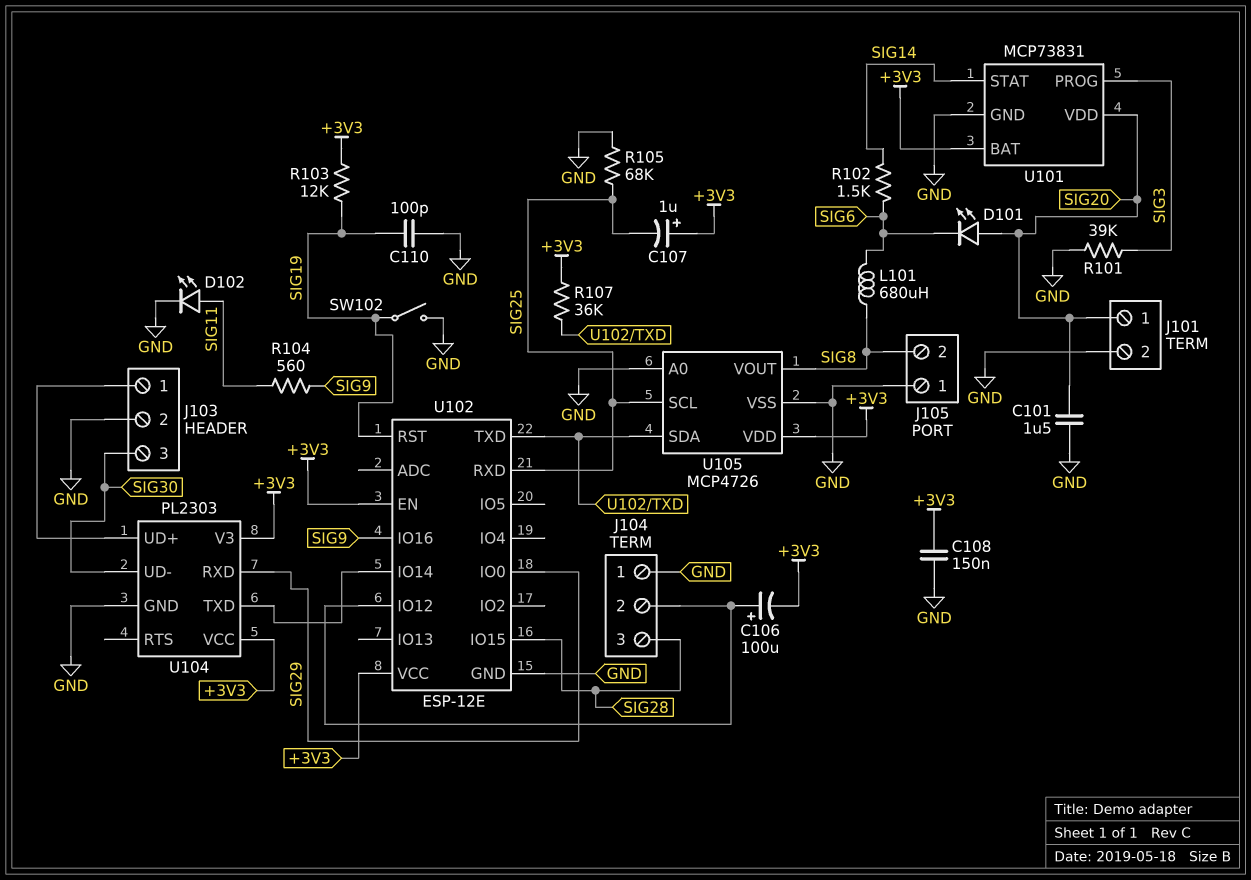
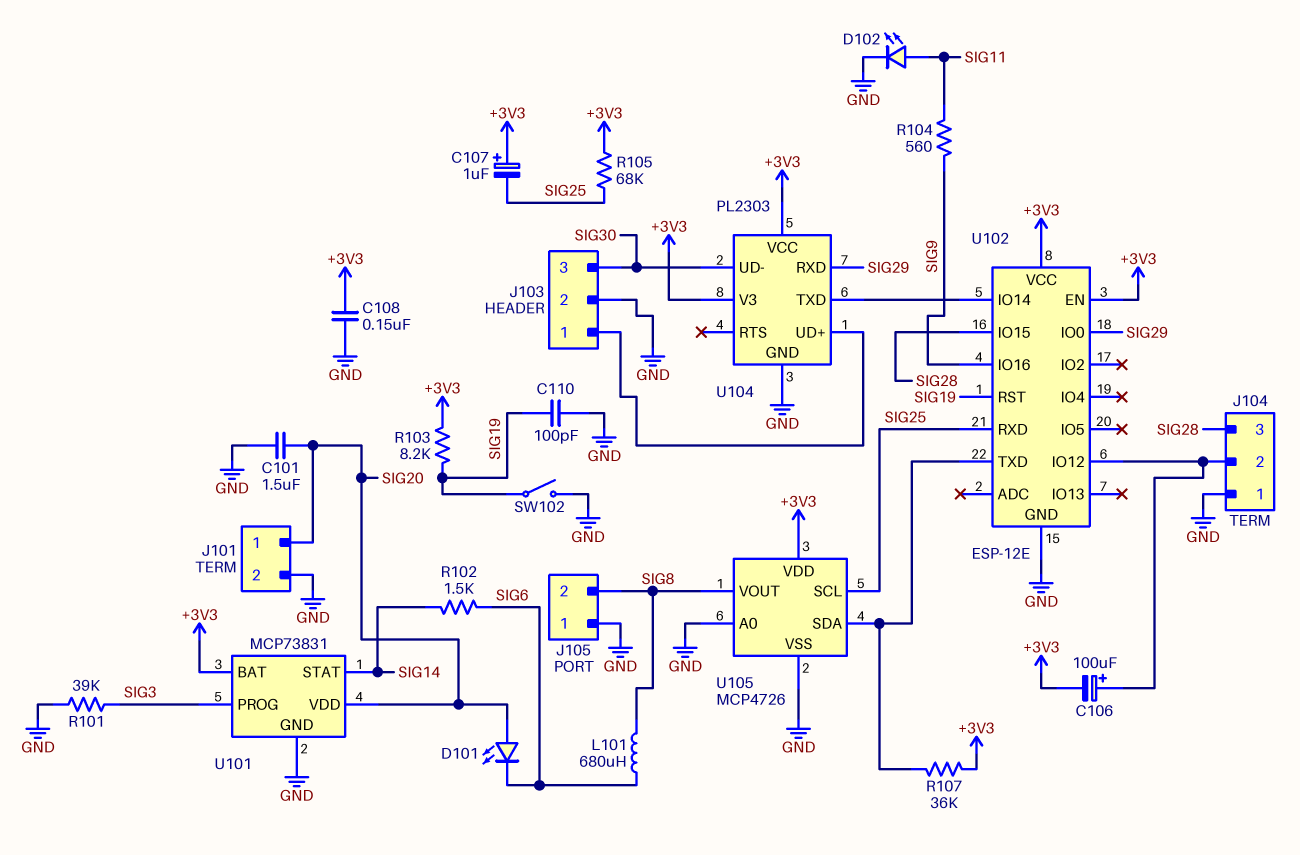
R103: 12k (+3V3, SIG19) -> 8.2k (+3V3, SIG19)
R105: 68k (GND, SIG25) -> 68k (+3V3, SIG25)

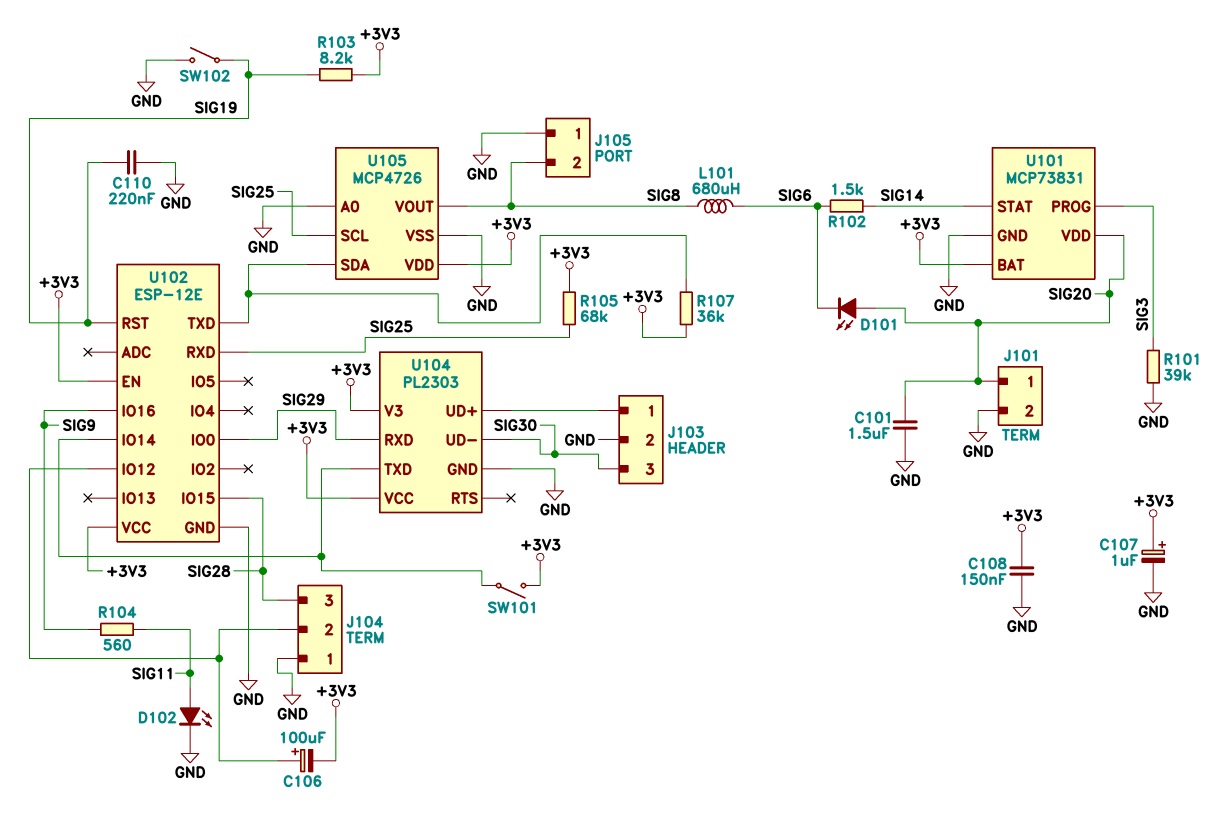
C107: 1uF (plus +3V3, minus SIG25) -> 1uF (plus +3V3, minus GND)
C110: 100pF (GND, SIG19) -> 220nF (GND, SIG19)
SW101: none -> switch (+3V3, U102/IO14)

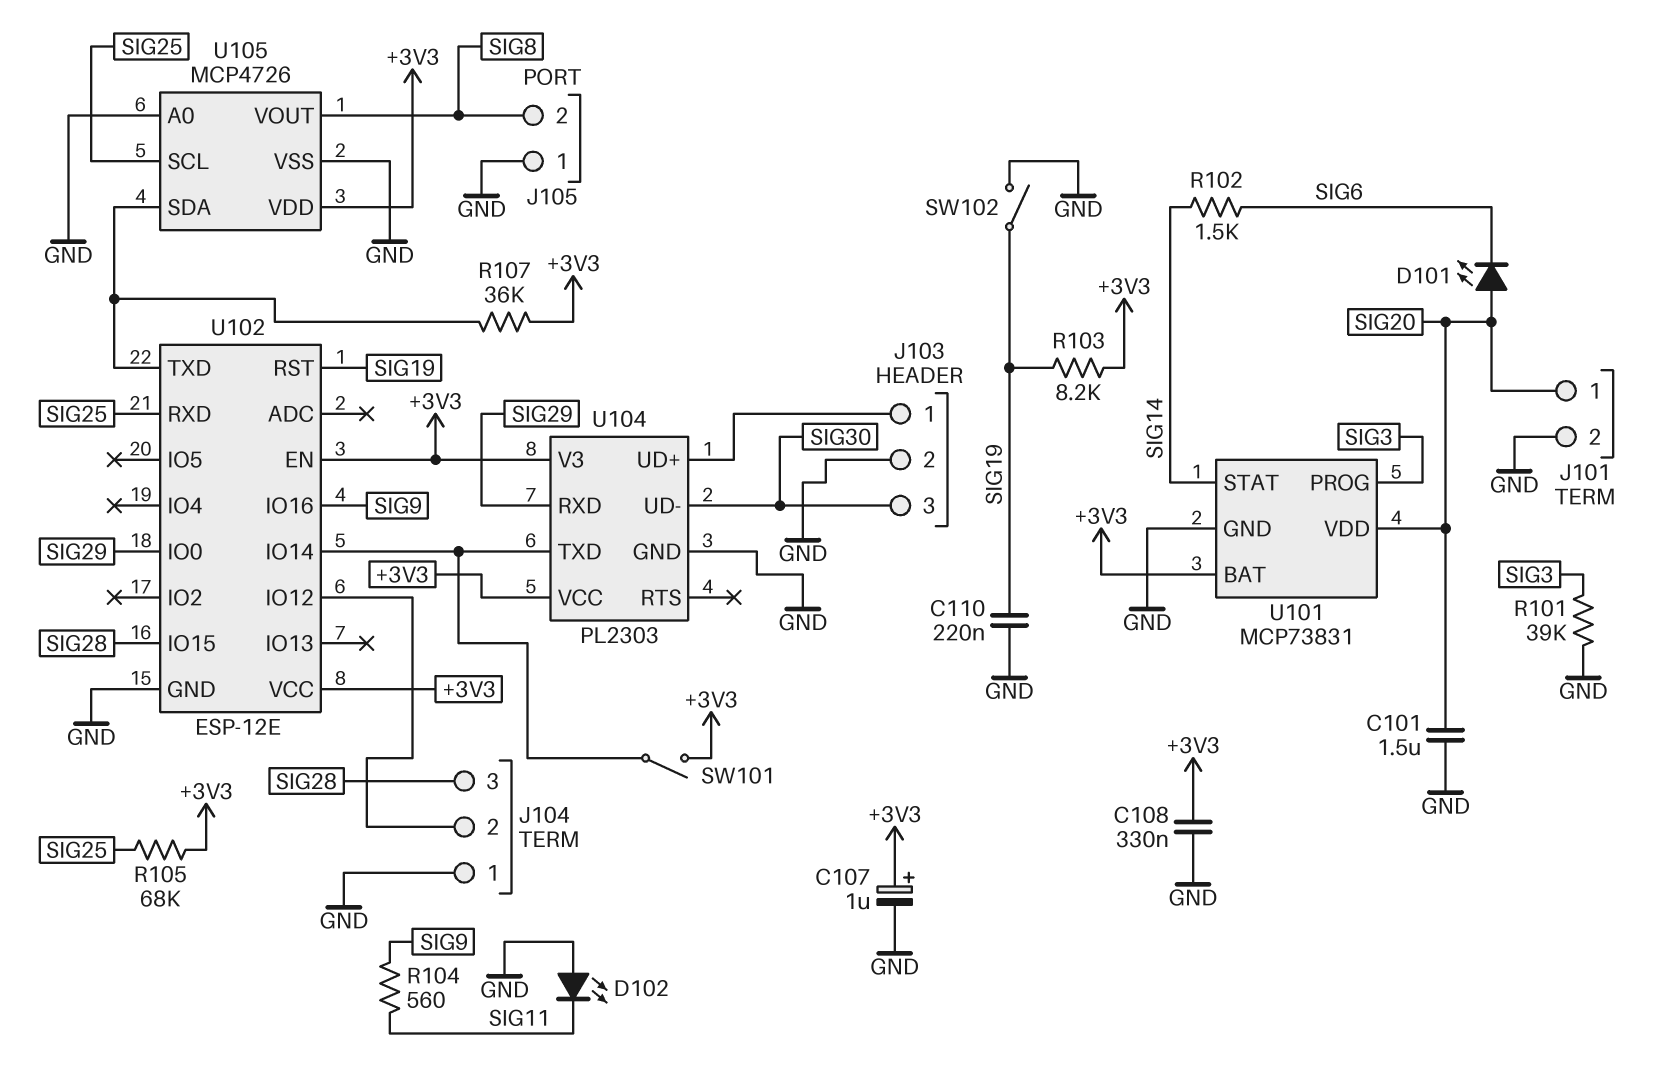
C106: 100uF (plus J104/2, minus +3V3) -> none
C108: 150nF (+3V3, GND) -> 330nF (+3V3, GND)
D102: LED (A SIG11, K GND) -> LED (A GND, K SIG11)
L101: 680uH (SIG6, SIG8) -> none

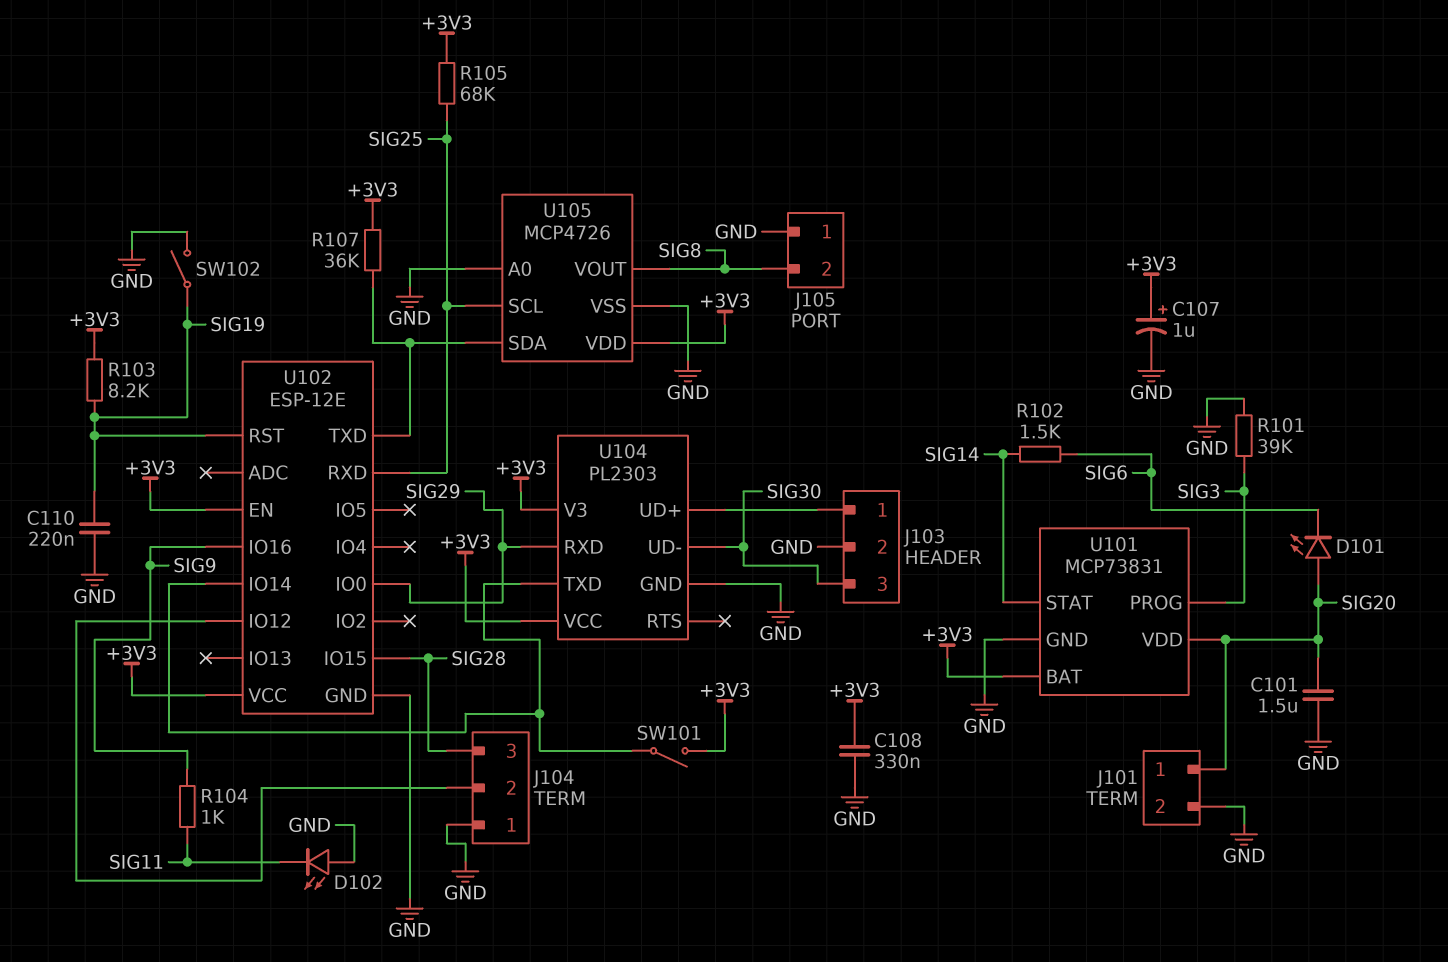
R104: 560 (SIG9, SIG11) -> 1k (SIG9, SIG11)

